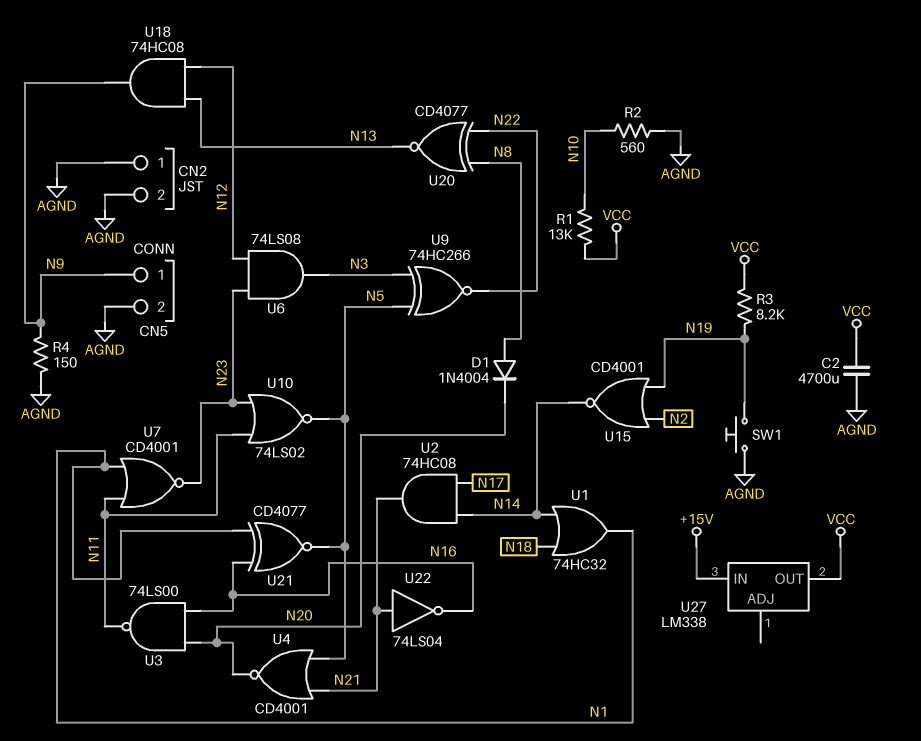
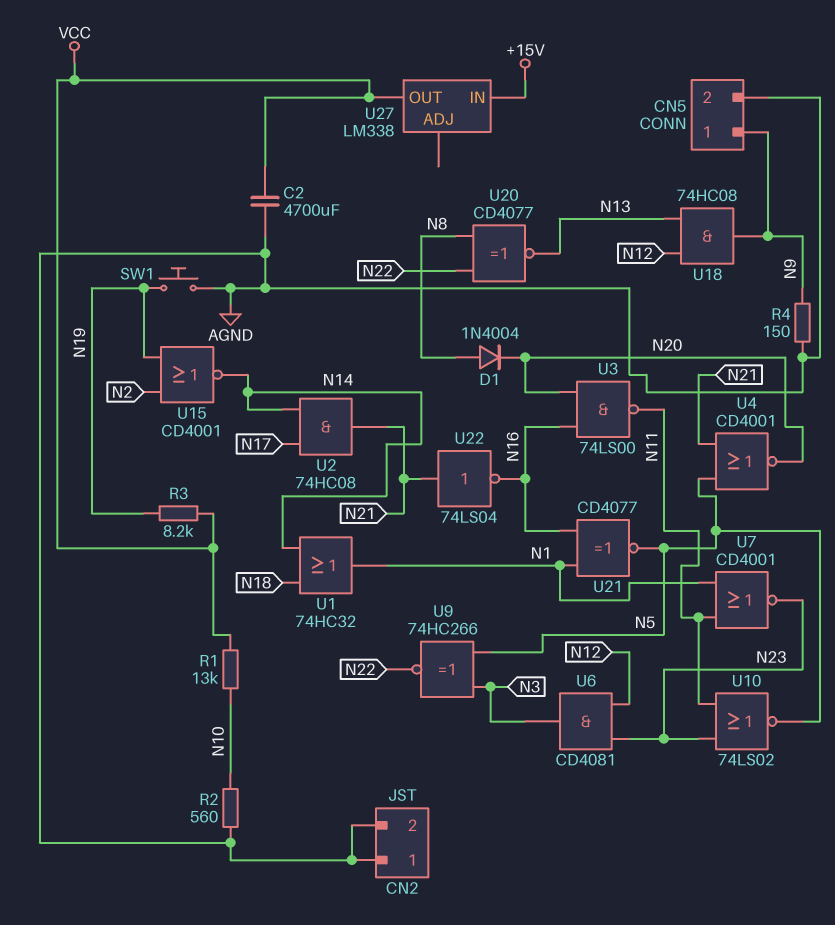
U6: AND 74LS08 (in N12, in N23, out N3) -> AND CD4081 (in N12, in N23, out N3)

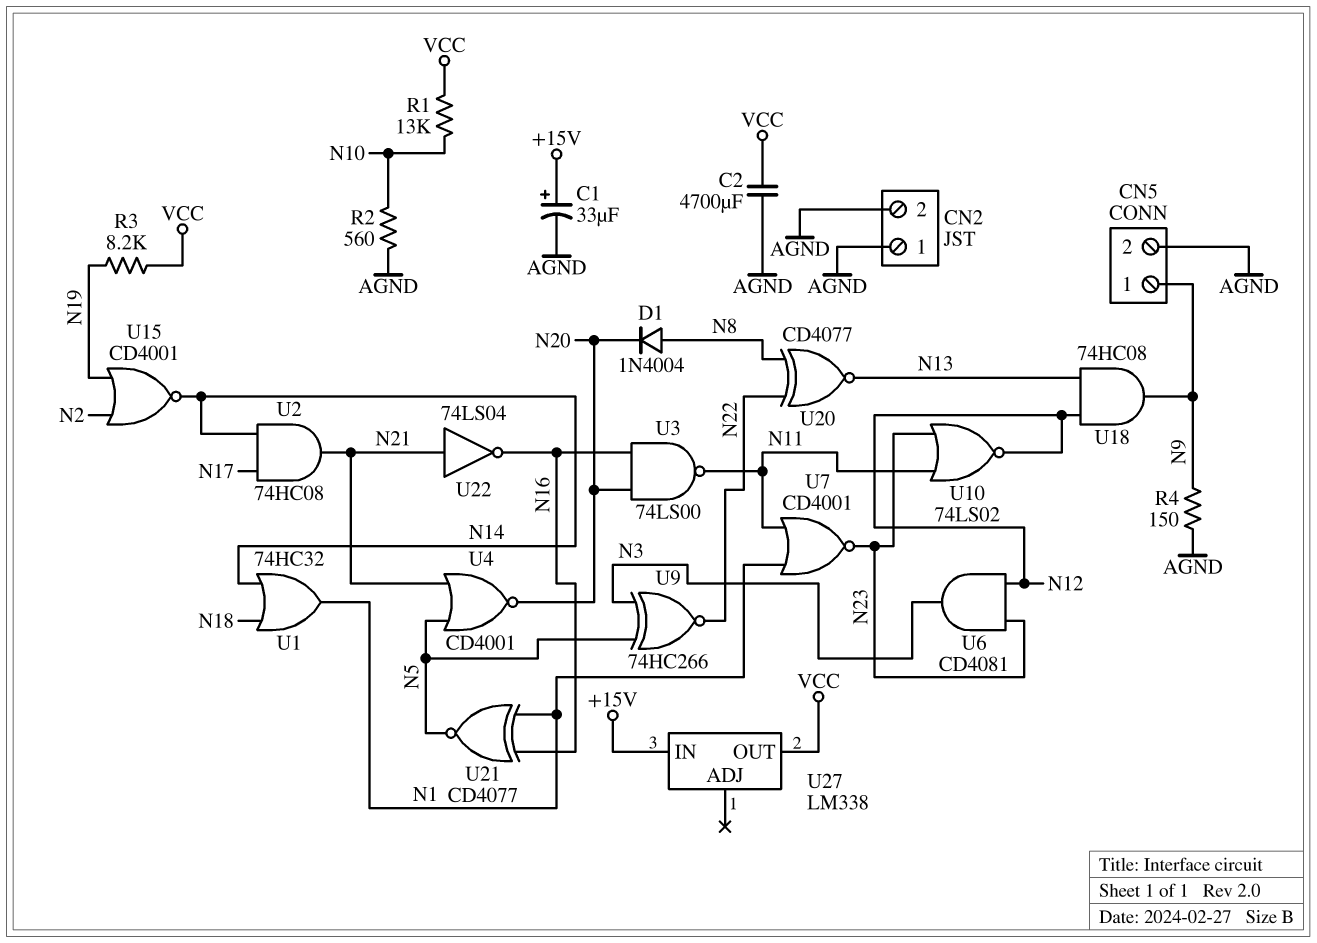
C1: none -> 33uF (plus +15V, minus AGND)
SW1: button (AGND, N19) -> none
U10: NOR 74LS02 (in N11, in N23, out N5) -> NOR 74LS02 (in N11, in N23, out N12)

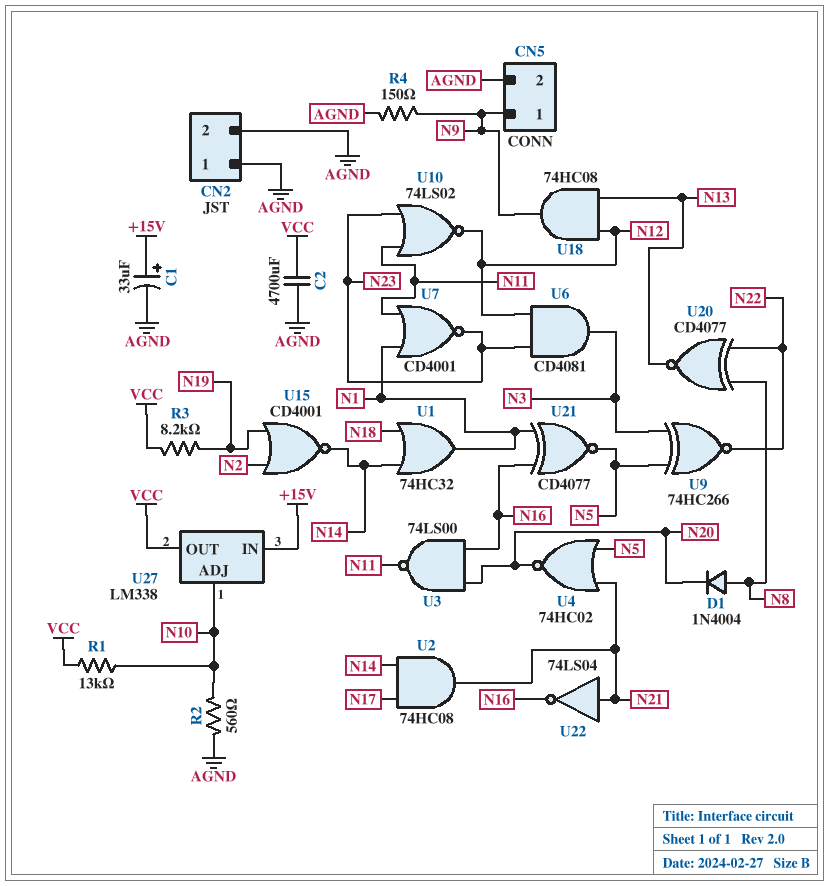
U4: NOR CD4001 (in N5, in N21, out N20) -> NOR 74HC02 (in N5, in N21, out N20)
U27 pin ADJ: none -> N10

